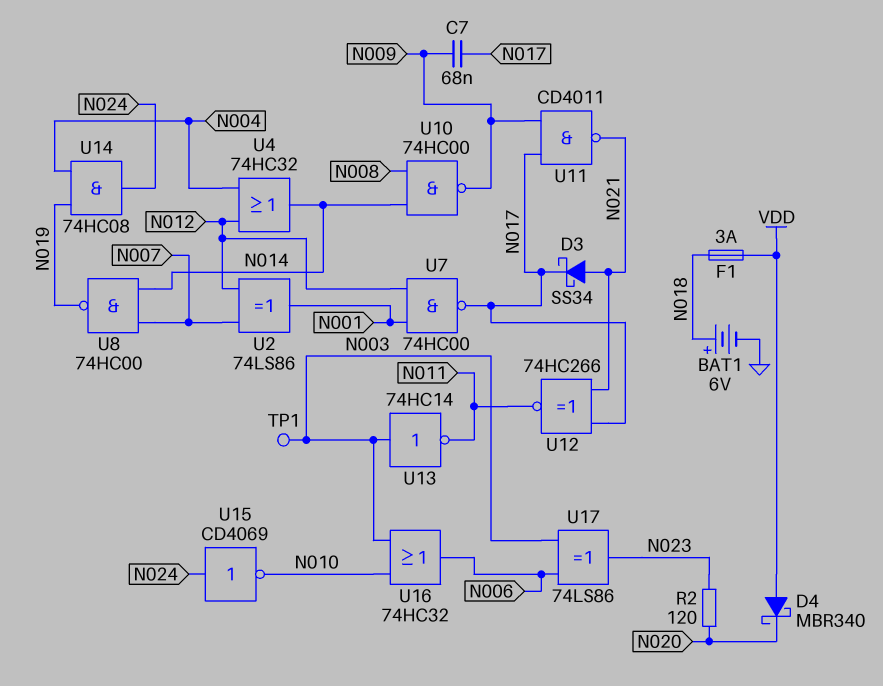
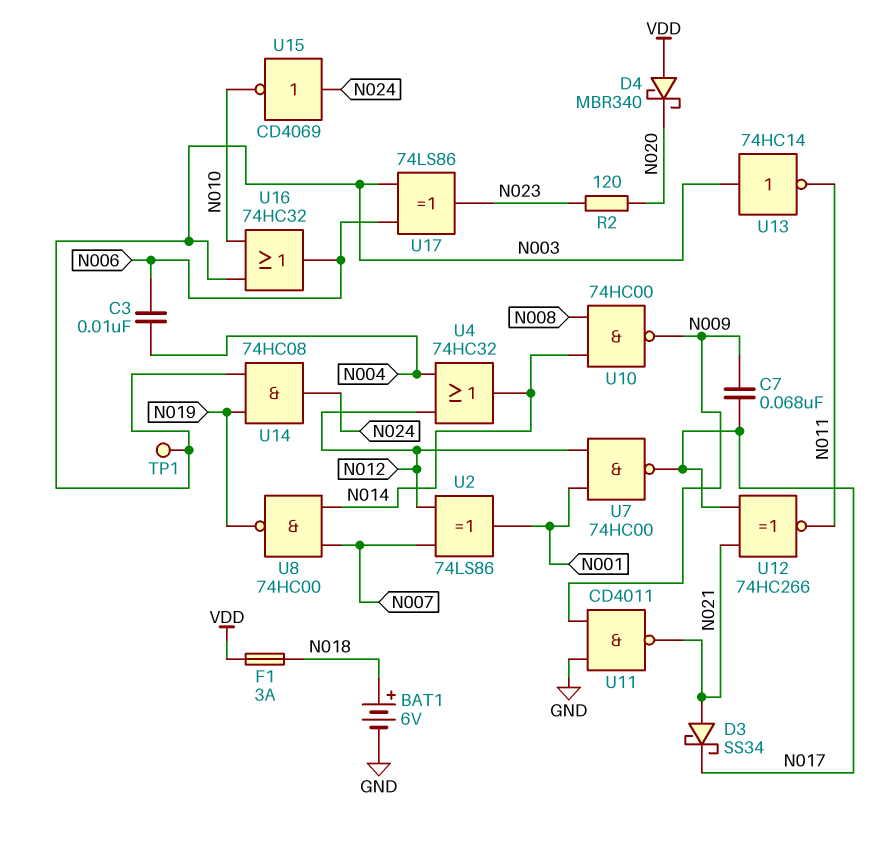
C3: none -> 10nF (N004, N006)
U11: NAND CD4011 (in N009, in N017, out N021) -> NAND CD4011 (in GND, in N009, out N021)
U14: AND 74HC08 (in N004, in N019, out N024) -> AND 74HC08 (in N003, in N019, out N024)

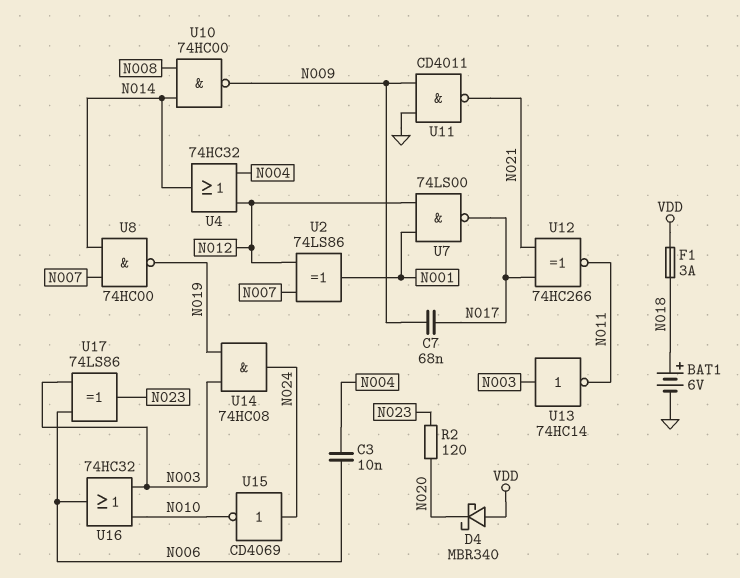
D3: schottky SS34 (A N021, K N017) -> none
TP1: test point (N003) -> none
U7: NAND 74HC00 (in N001, in N012, out N017) -> NAND 74LS00 (in N001, in N012, out N017)

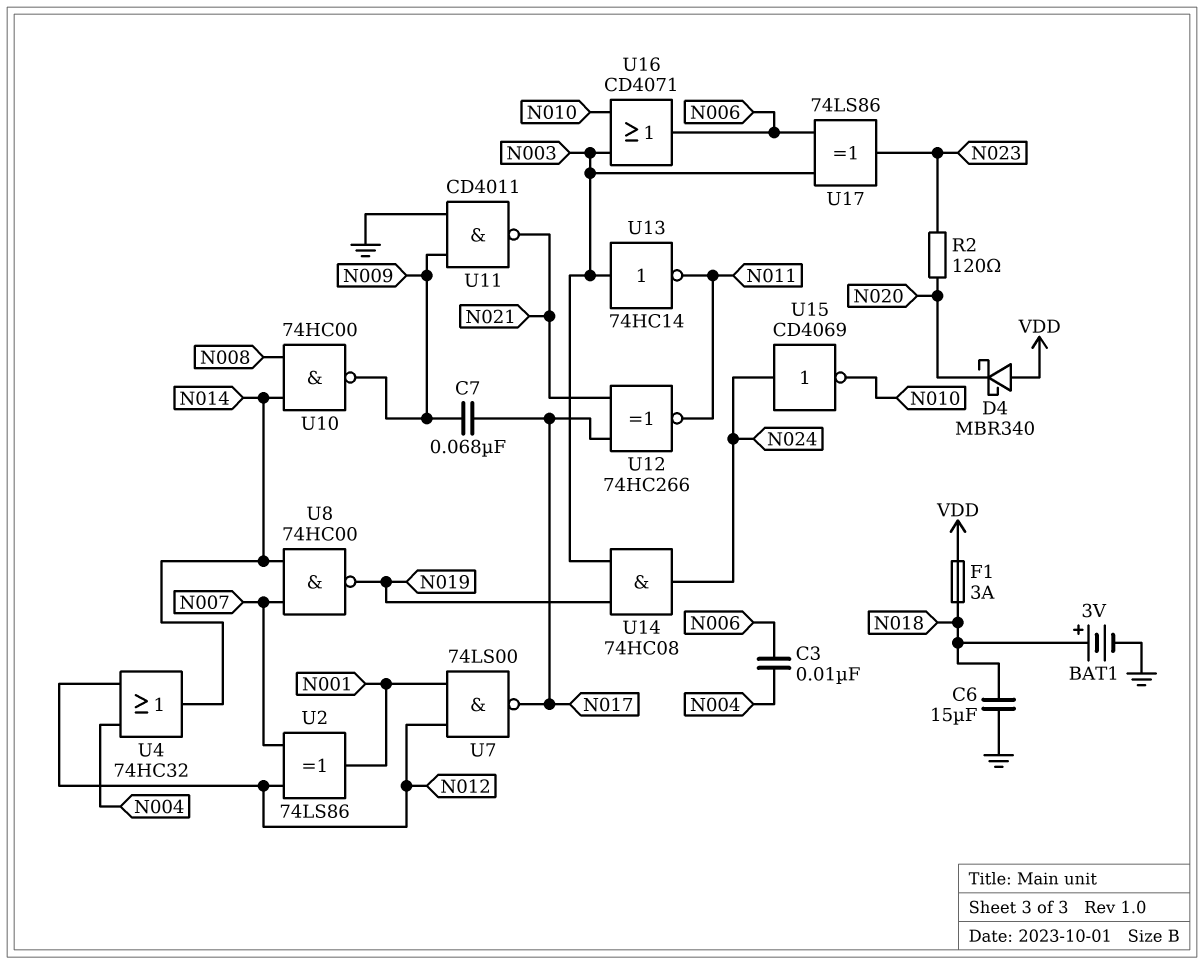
BAT1: 6V (plus N018, minus GND) -> 3V (plus N018, minus GND)
C6: none -> 15uF (GND, N018)
U16: OR 74HC32 (in N003, in N010, out N006) -> OR CD4071 (in N003, in N010, out N006)

